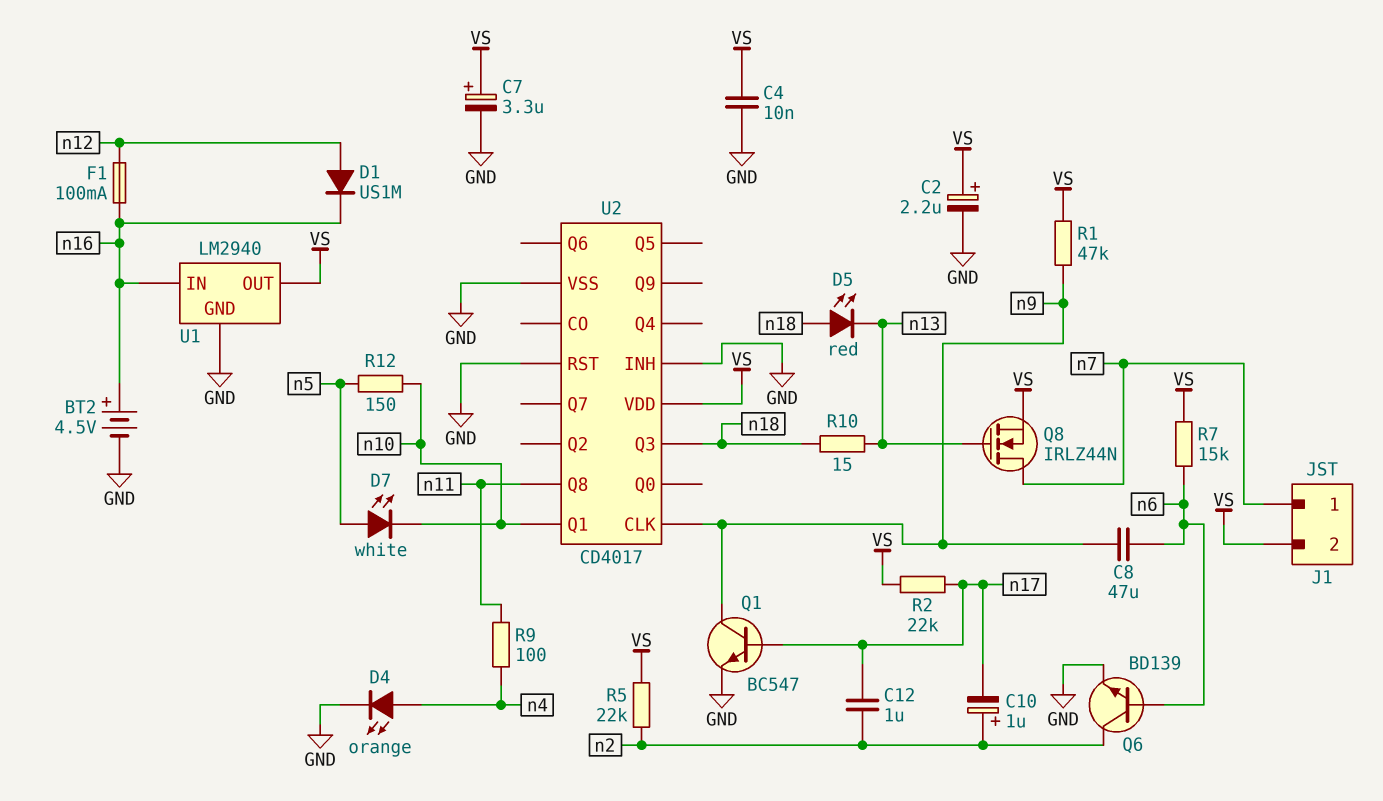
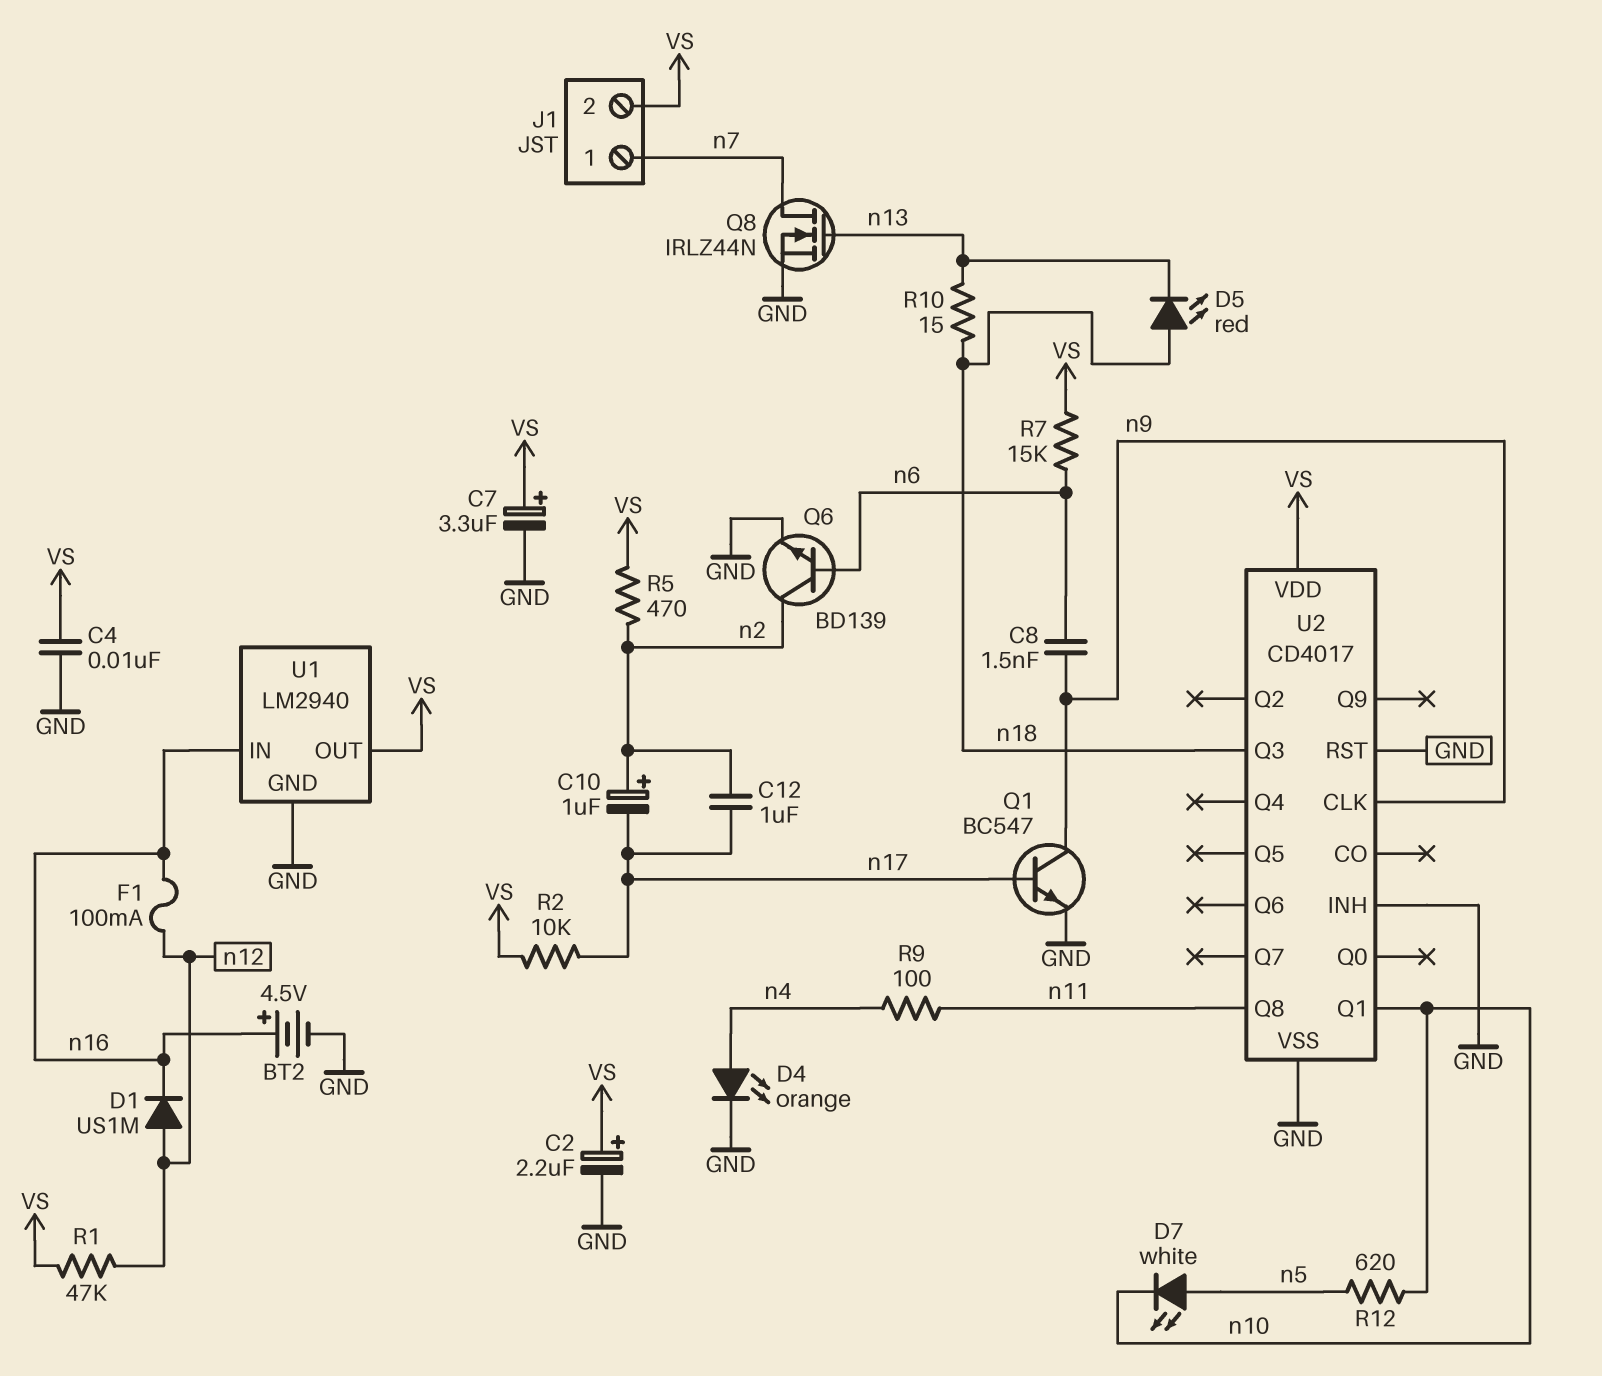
C8: 47uF (n6, n9) -> 1.5nF (n6, n9)
Q8: NMOS IRLZ44N (G n13, D n7, S VS) -> NMOS IRLZ44N (G n13, D n7, S GND)
R1: 47k (VS, n9) -> 47k (VS, n12)
R2: 22k (VS, n17) -> 10k (VS, n17)
R5: 22k (VS, n2) -> 470 (VS, n2)
R12: 150 (n5, n10) -> 620 (n5, n10)

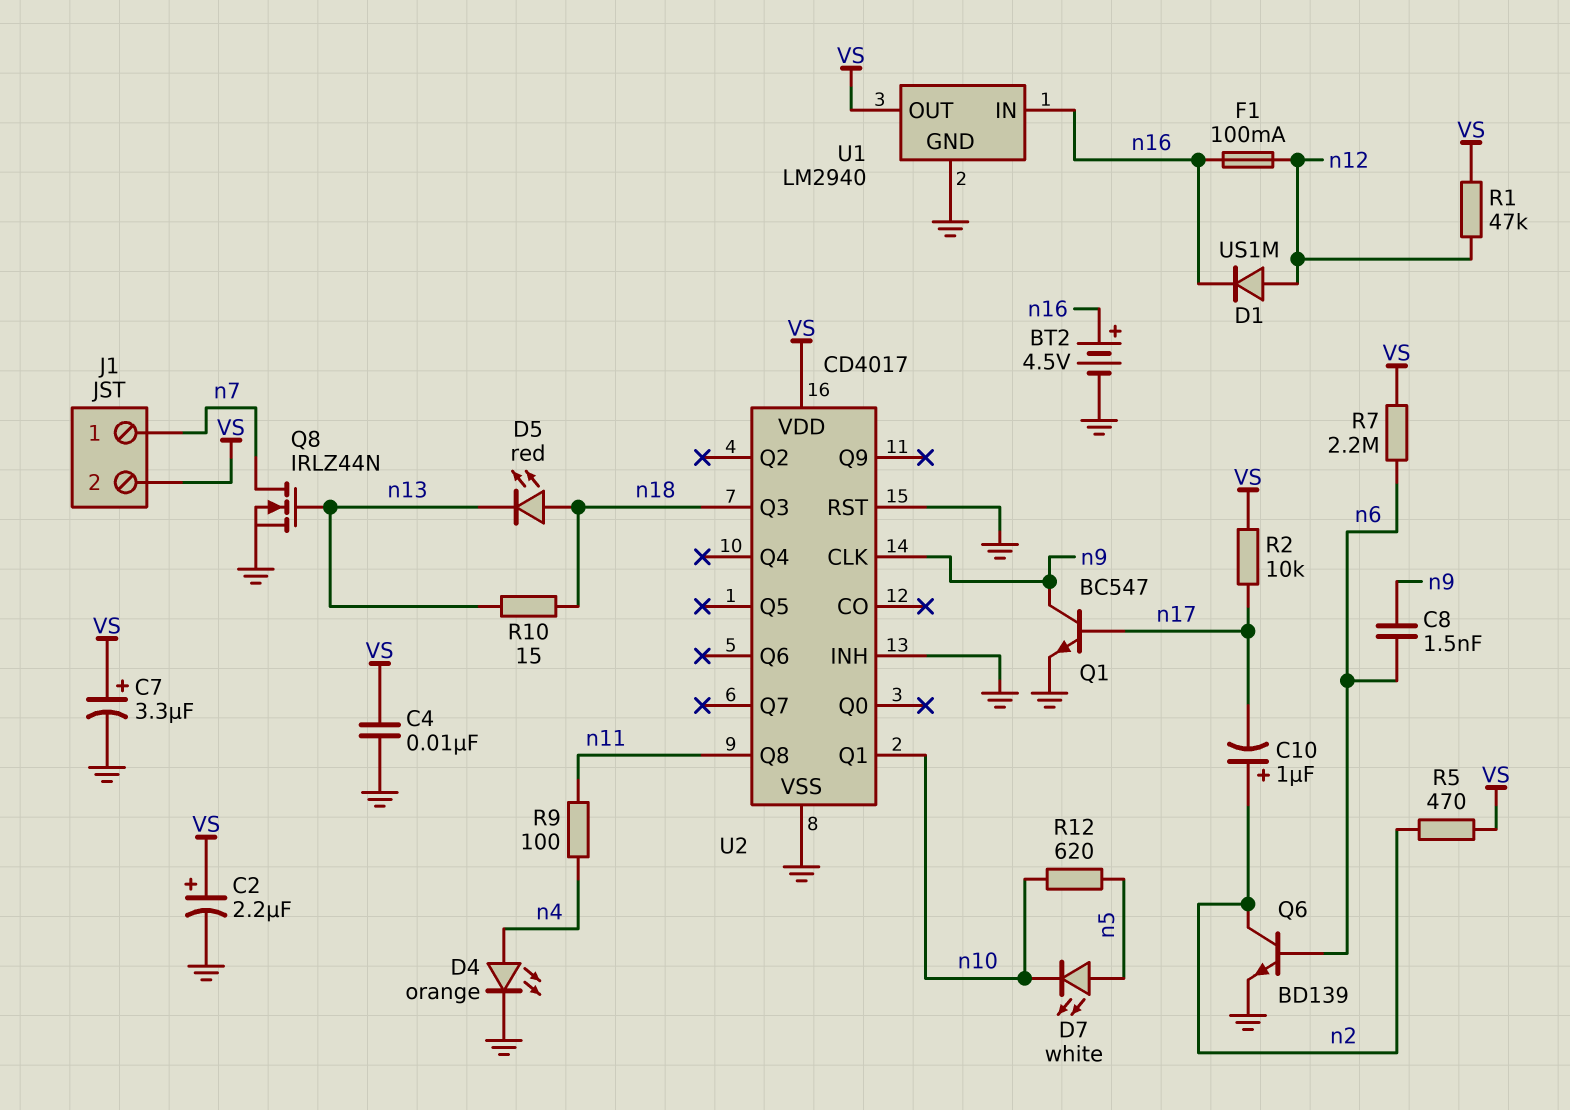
C12: 1uF (n2, n17) -> none
R7: 15k (VS, n6) -> 2.2M (VS, n6)

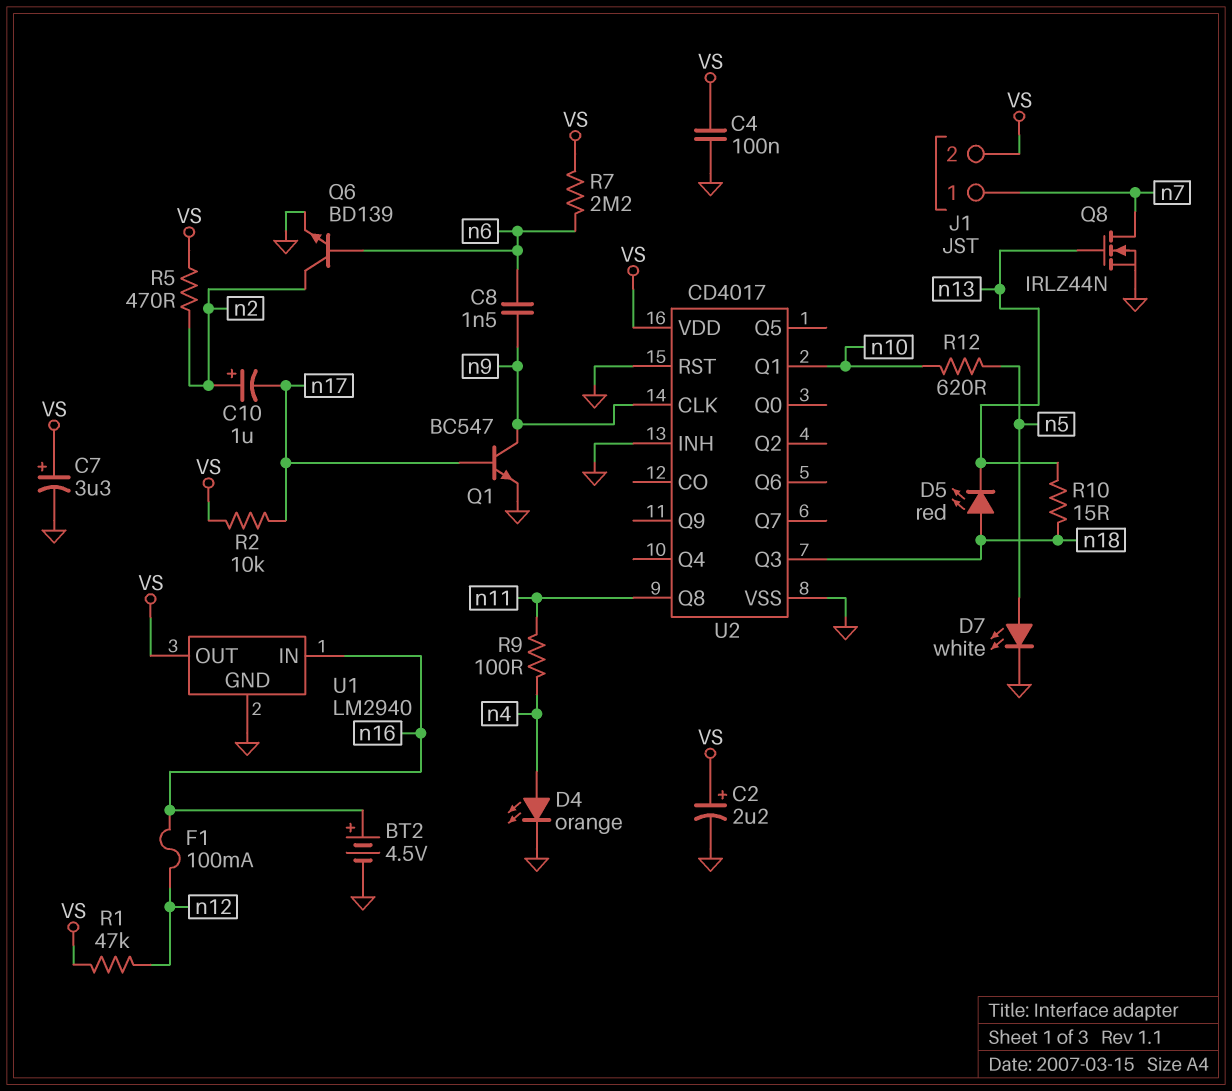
C4: 10nF (GND, VS) -> 100nF (GND, VS)
D1: diode US1M (A n12, K n16) -> none
D7: LED white (A n5, K n10) -> LED white (A n5, K GND)

